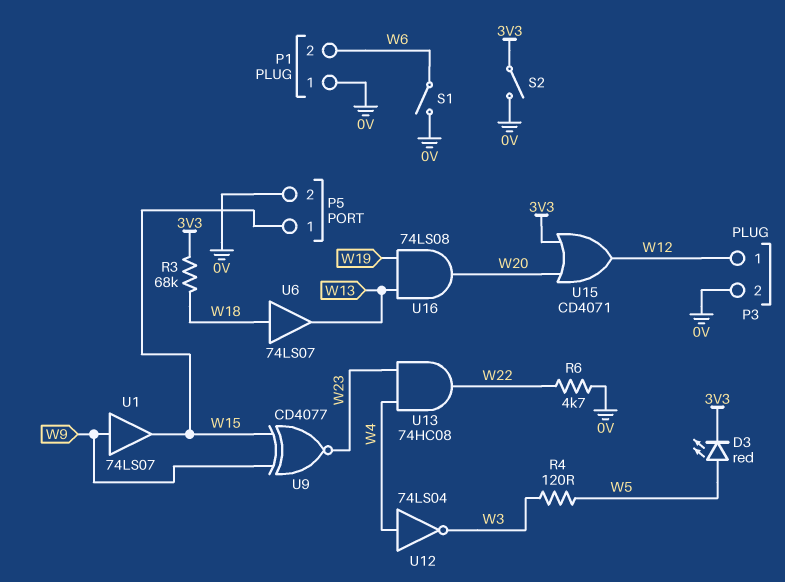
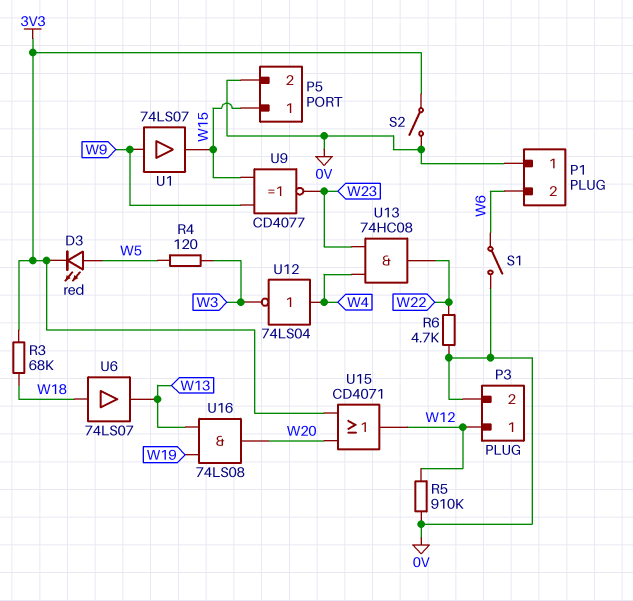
R5: none -> 910k (0V, W12)

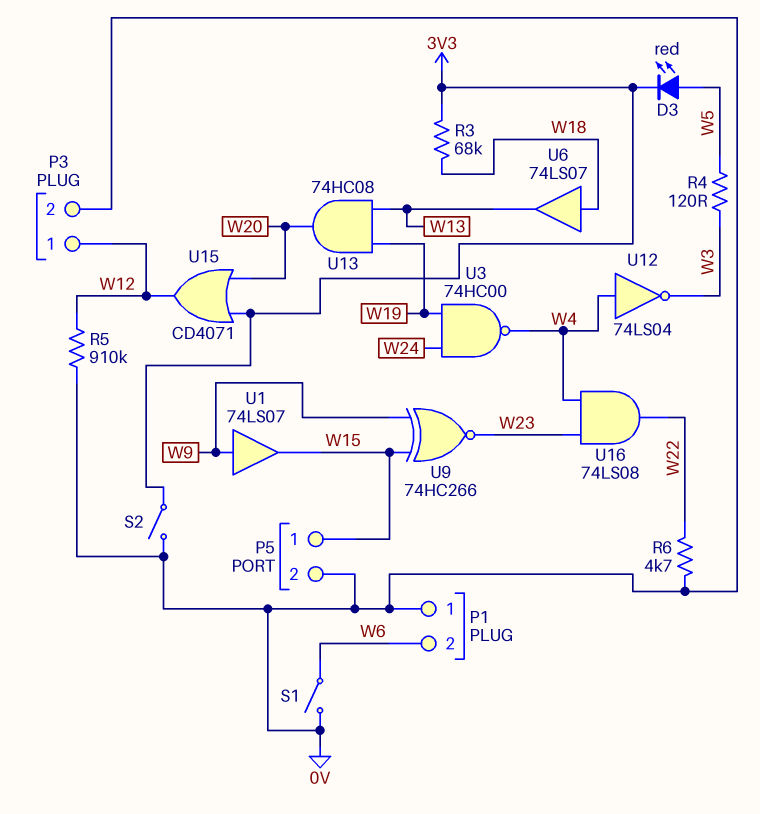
U3: none -> NAND 74HC00 (in W19, in W24, out W4)
U9: XNOR CD4077 (in W9, in W15, out W23) -> XNOR 74HC266 (in W9, in W15, out W23)
U13: AND 74HC08 (in W4, in W23, out W22) -> AND 74HC08 (in W13, in W19, out W20)
U16: AND 74LS08 (in W13, in W19, out W20) -> AND 74LS08 (in W4, in W23, out W22)

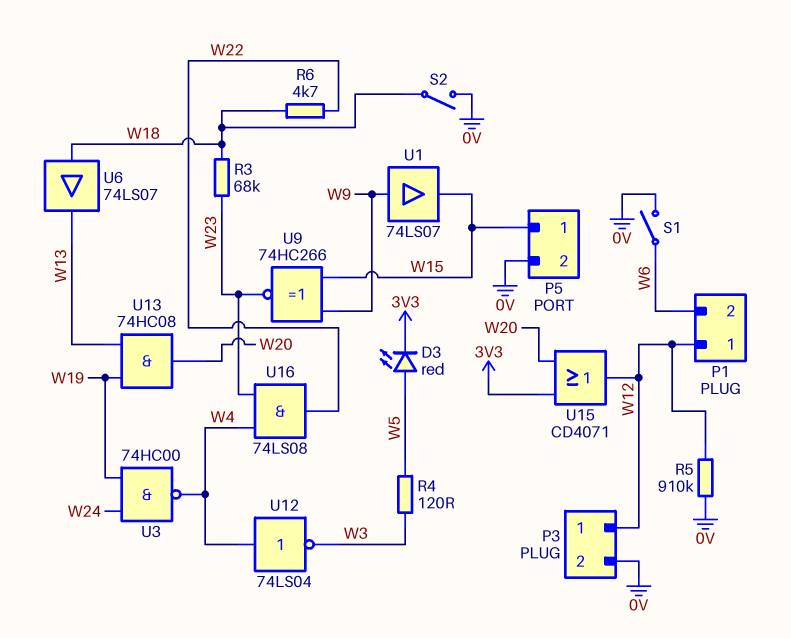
P1 pin 1: 0V -> W12
R3: 68k (3V3, W18) -> 68k (W18, W23)
R6: 4.7k (0V, W22) -> 4.7k (W18, W22)
S2: switch (0V, 3V3) -> switch (0V, W18)

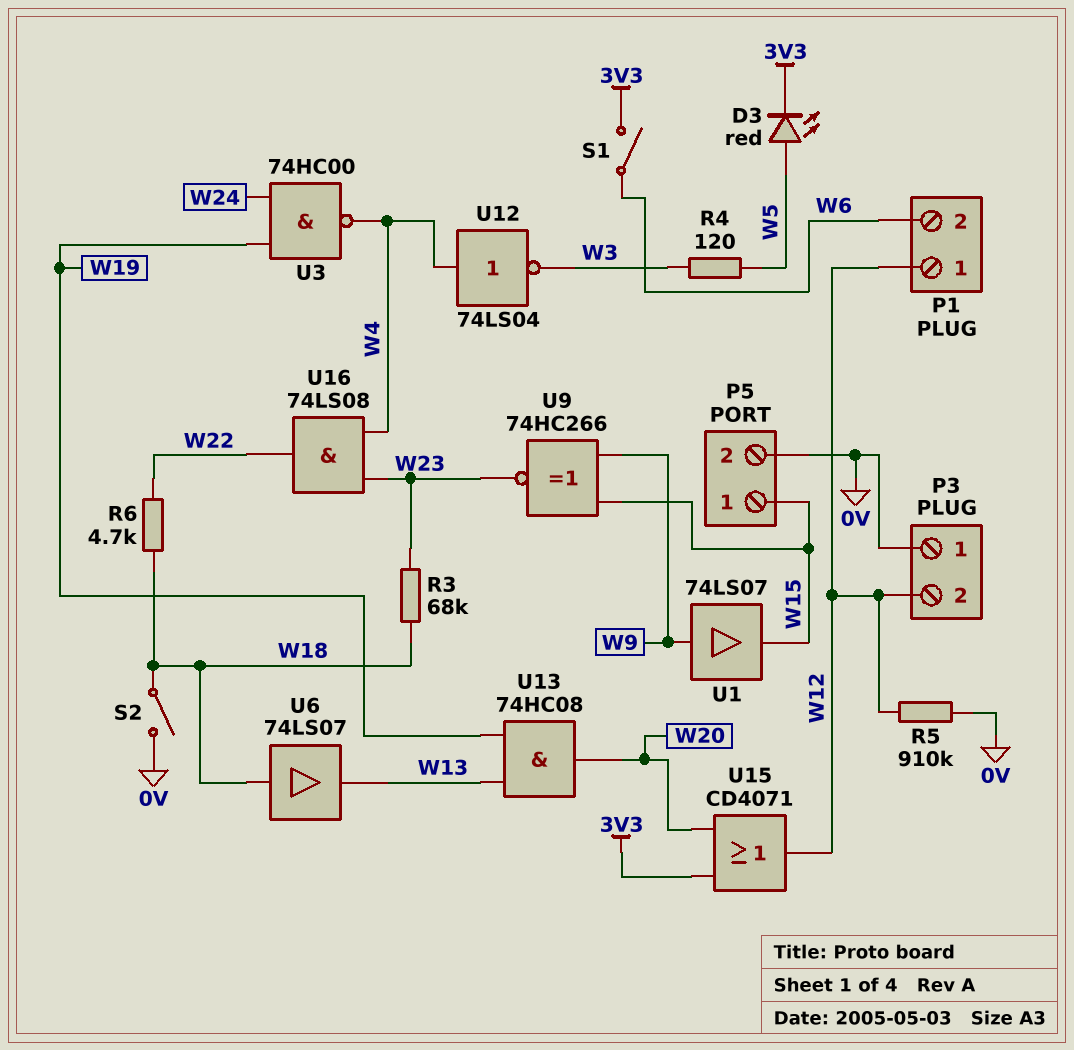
P3 pin 1: W12 -> 0V
P3 pin 2: 0V -> W12
S1: switch (0V, W6) -> switch (3V3, W6)

